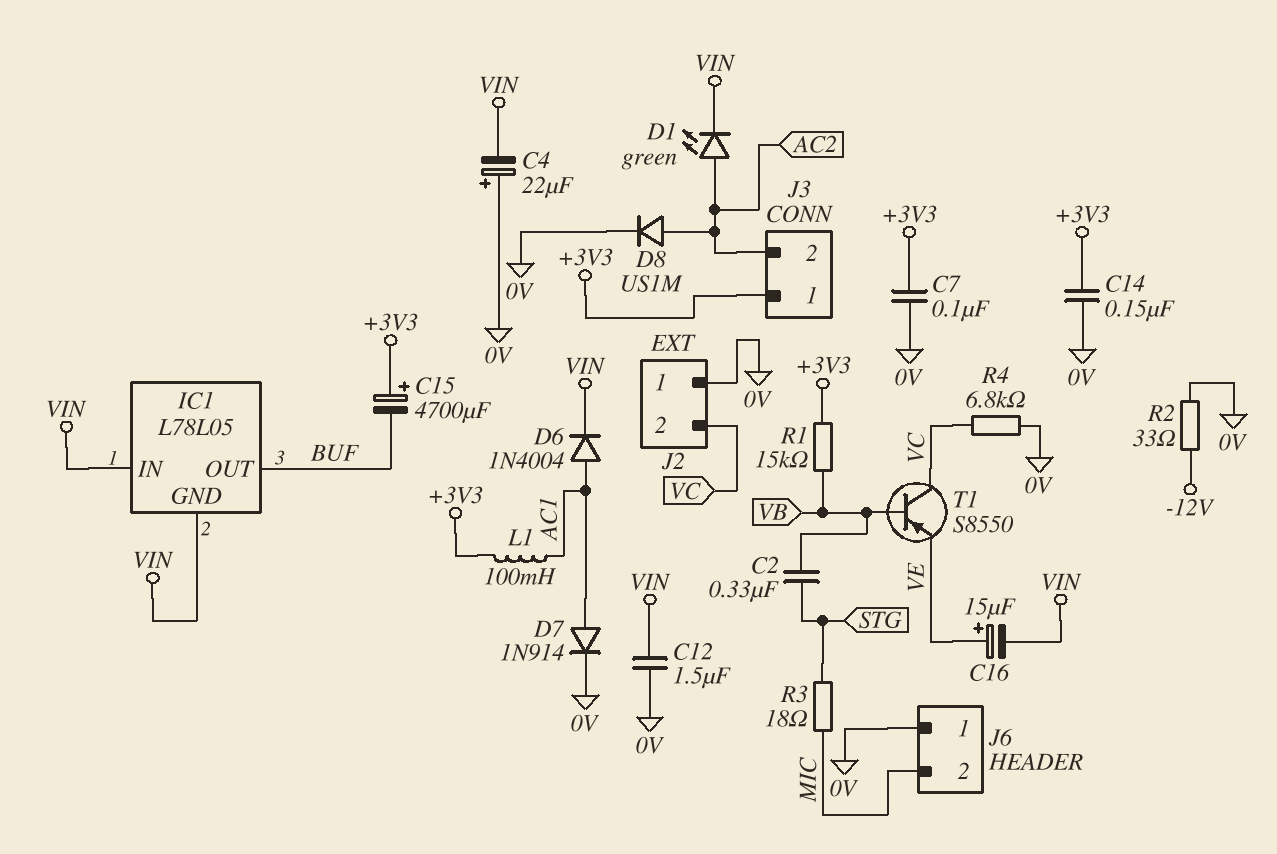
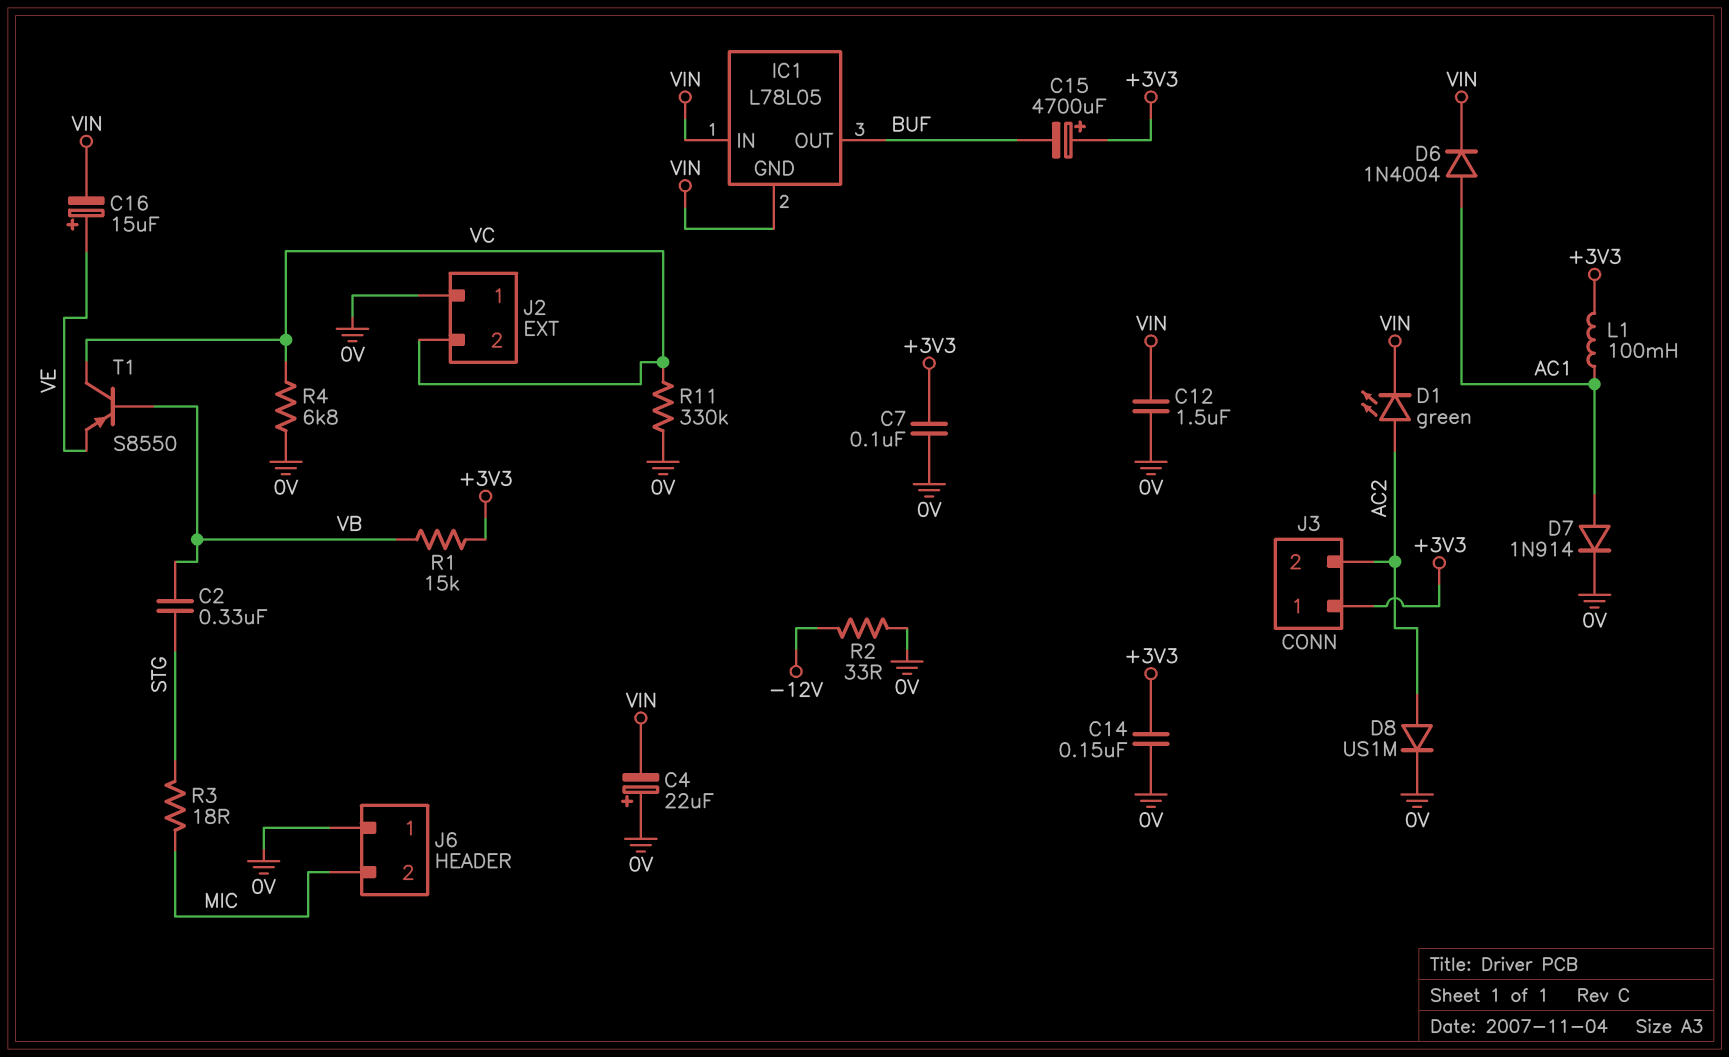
R11: none -> 330k (0V, VC)

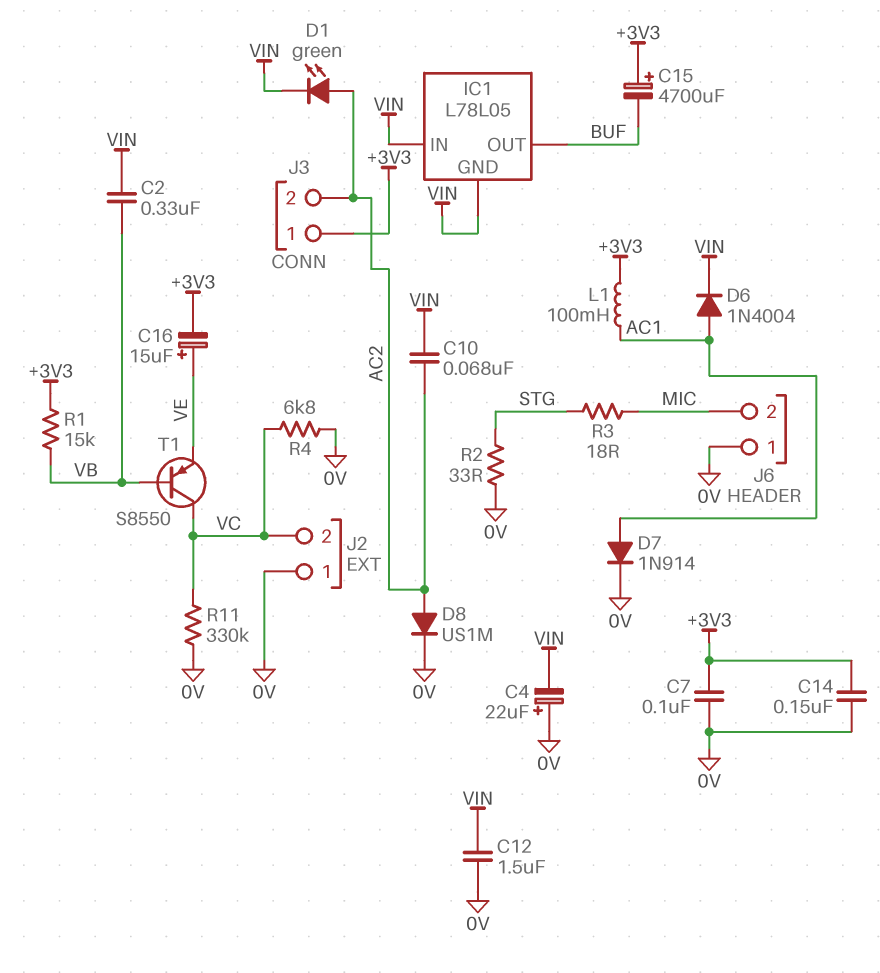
C2: 330nF (STG, VB) -> 330nF (VB, VIN)
C10: none -> 68nF (AC2, VIN)
C16: 15uF (plus VE, minus VIN) -> 15uF (plus VE, minus +3V3)
R2: 33 (-12V, 0V) -> 33 (0V, STG)

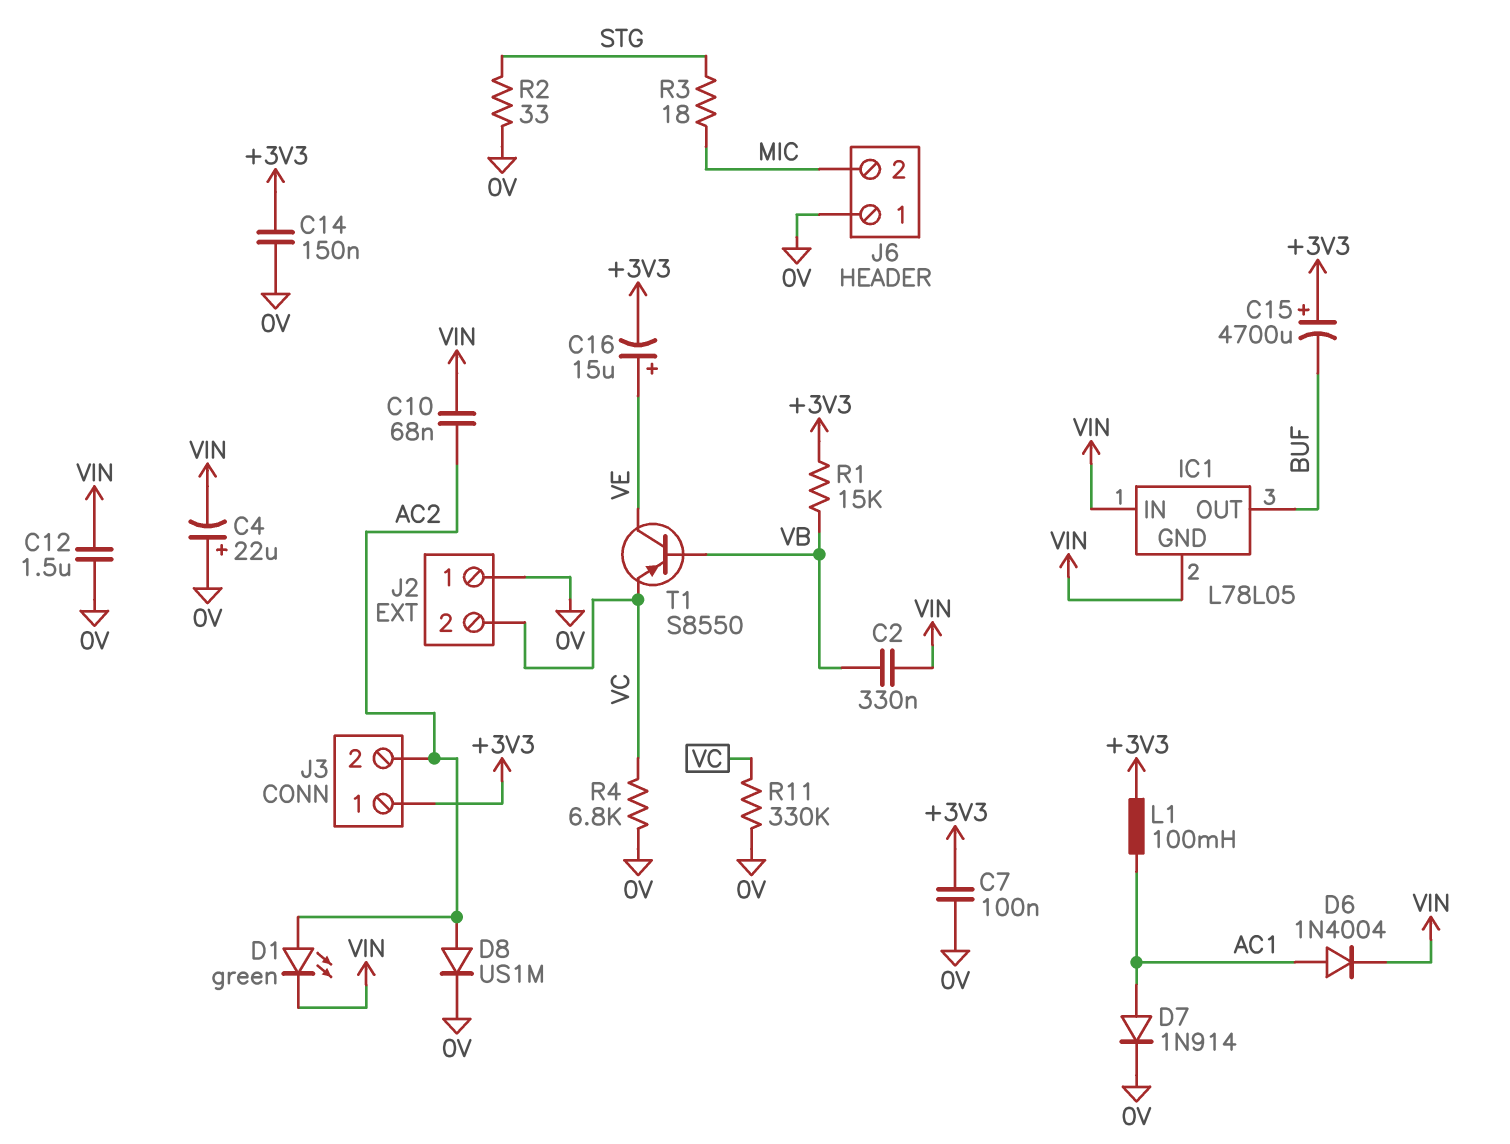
T1: PNP S8550 (B VB, C VC, E VE) -> PNP S8550 (B VB, C VE, E VC)

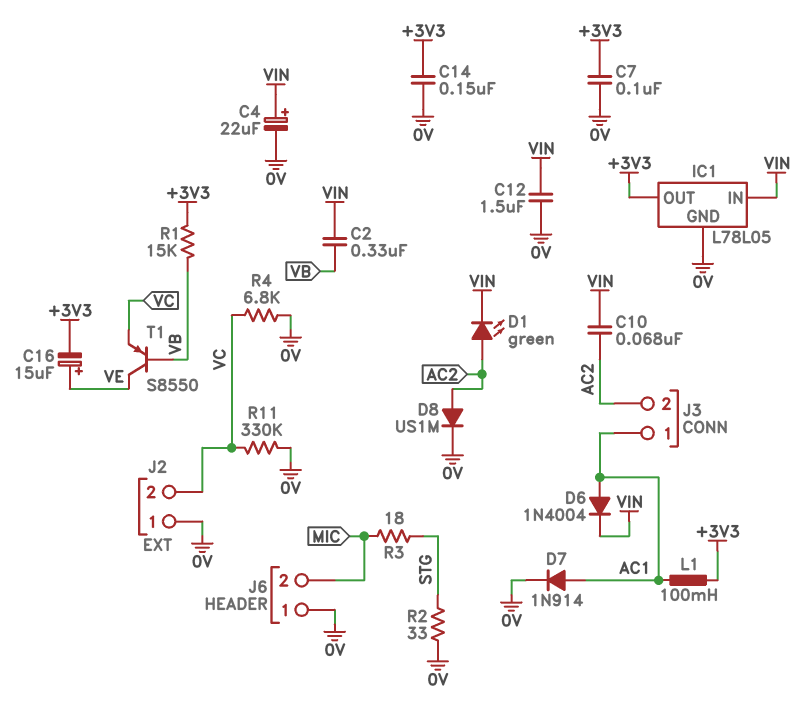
C4: 22uF (plus 0V, minus VIN) -> 22uF (plus VIN, minus 0V)
C15: 4700uF (plus +3V3, minus BUF) -> none
IC1 pin GND: VIN -> 0V
IC1 pin OUT: BUF -> +3V3
J3 pin 1: +3V3 -> AC1

